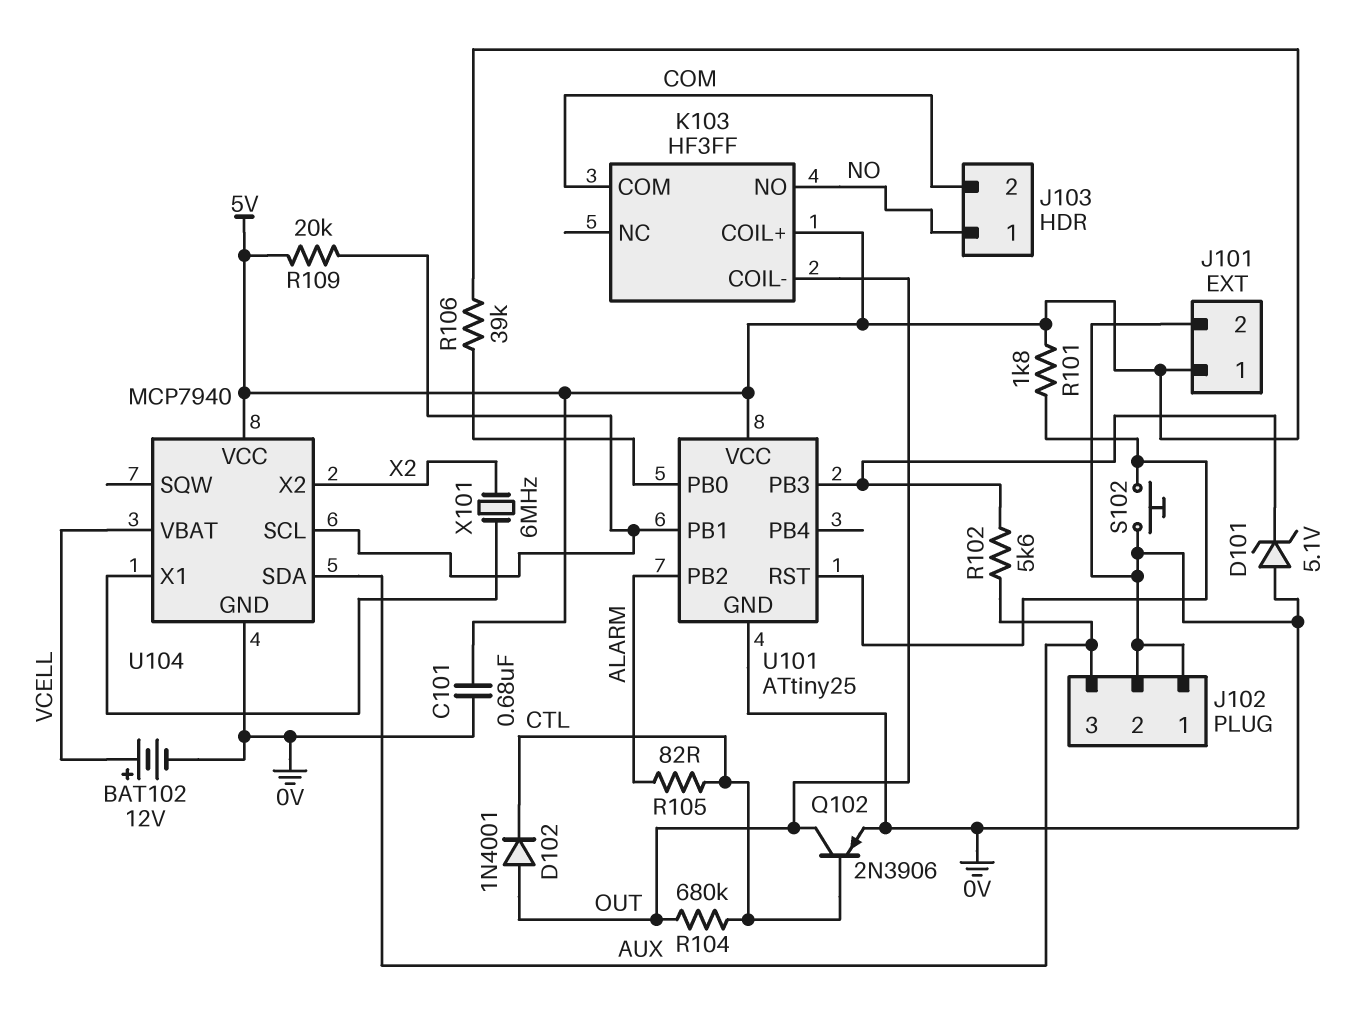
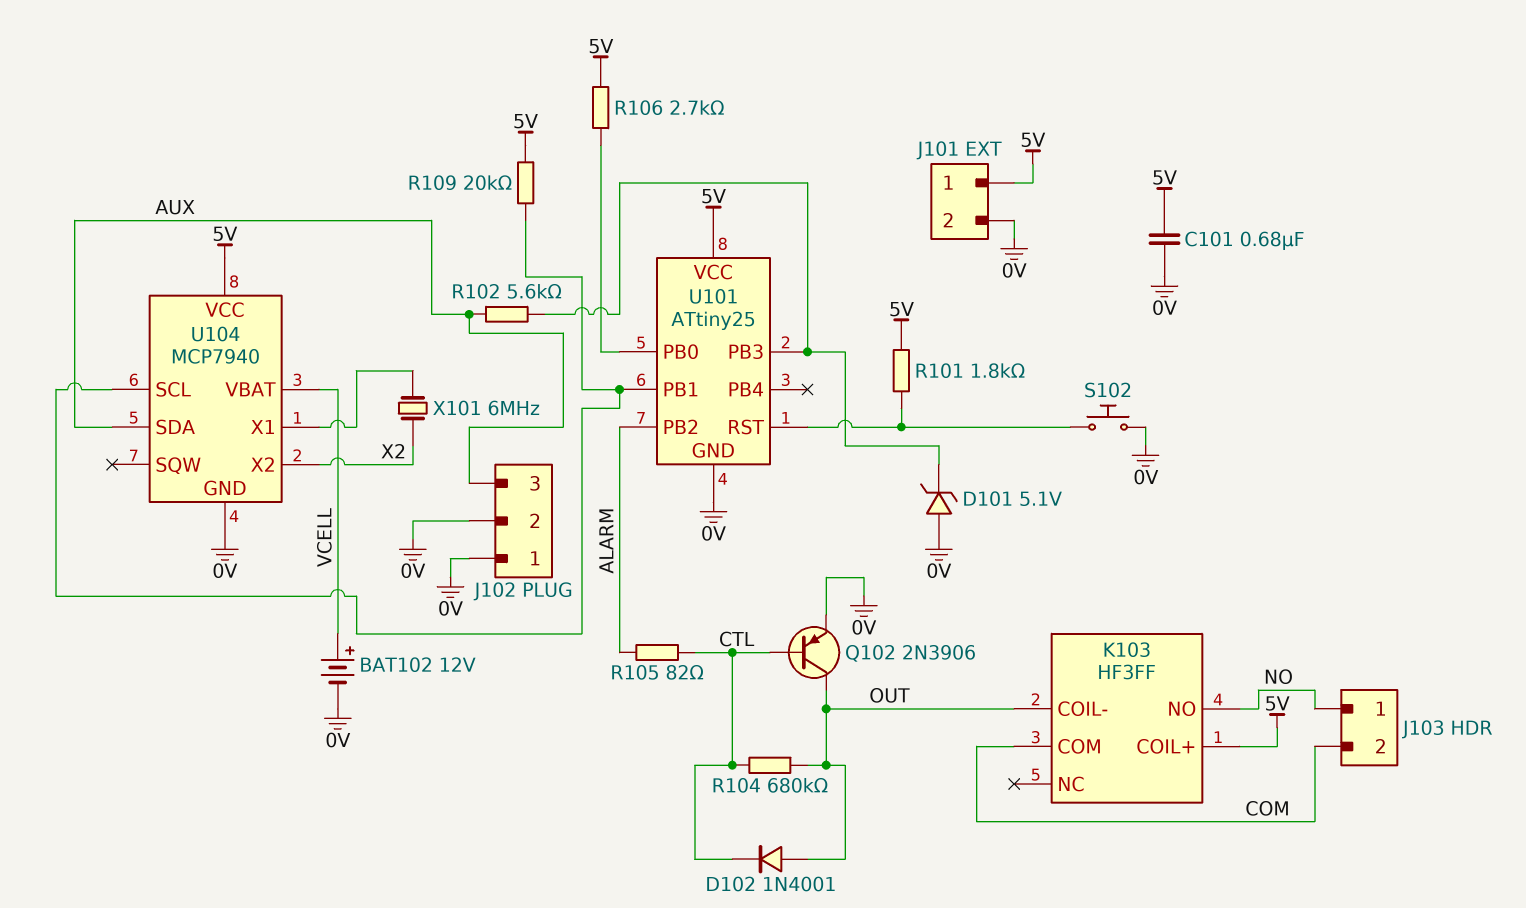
R106: 39k (5V, U101/PB0) -> 2.7k (5V, U101/PB0)

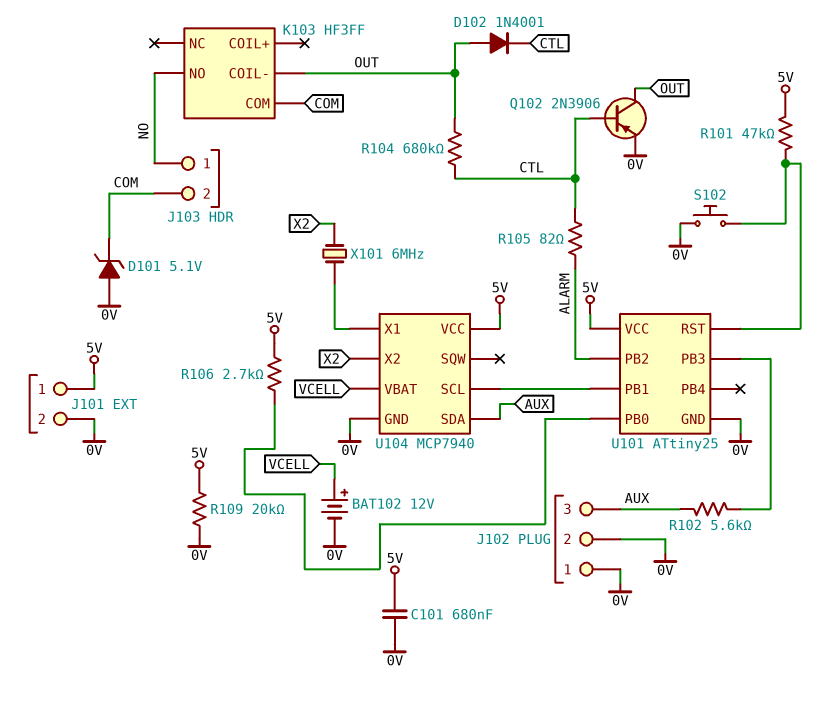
D101: zener 5.1V (A 0V, K U101/PB3) -> zener 5.1V (A 0V, K COM)
K103 pin COIL+: 5V -> none
R101: 1.8k (5V, U101/RST) -> 47k (5V, U101/RST)
R109: 20k (5V, U101/PB1) -> 20k (0V, 5V)

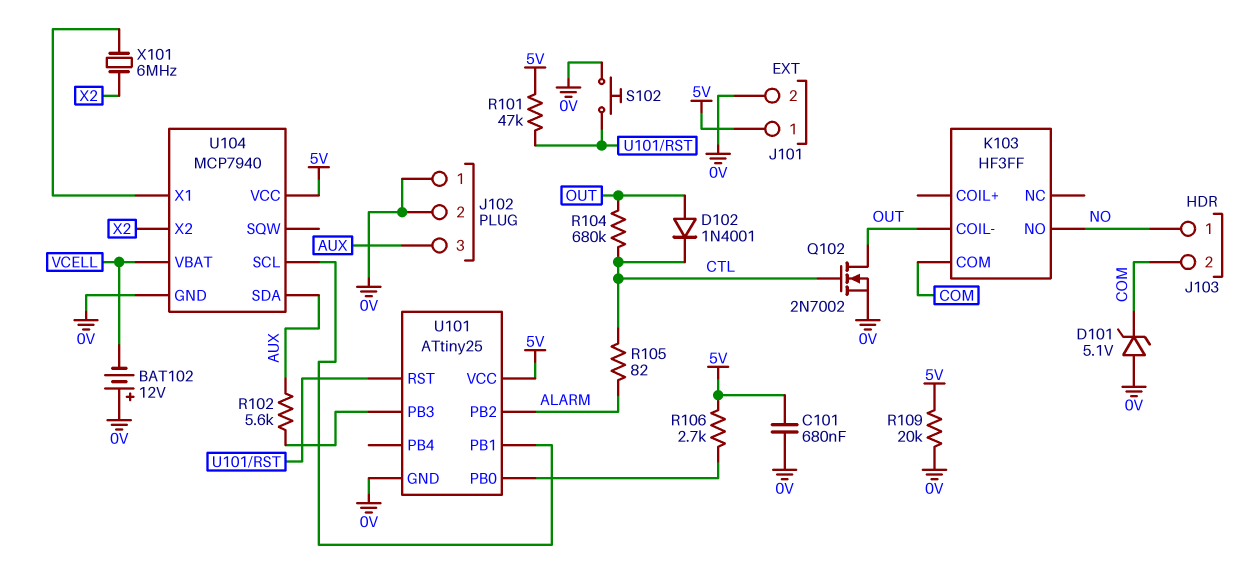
BAT102: 12V (plus VCELL, minus 0V) -> 12V (plus 0V, minus VCELL)
Q102: PNP 2N3906 (B CTL, C OUT, E 0V) -> NMOS 2N7002 (G CTL, D OUT, S 0V)

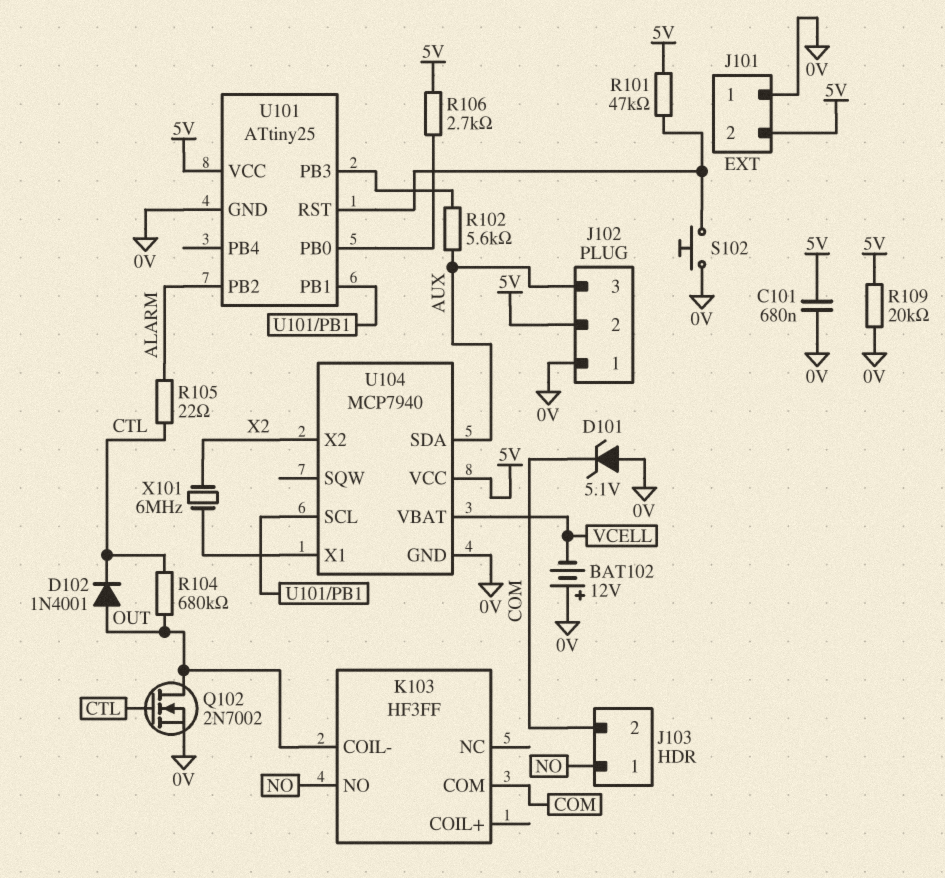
J101 pin 1: 5V -> 0V
J101 pin 2: 0V -> 5V
J102 pin 2: 0V -> 5V
R105: 82 (ALARM, CTL) -> 22 (ALARM, CTL)

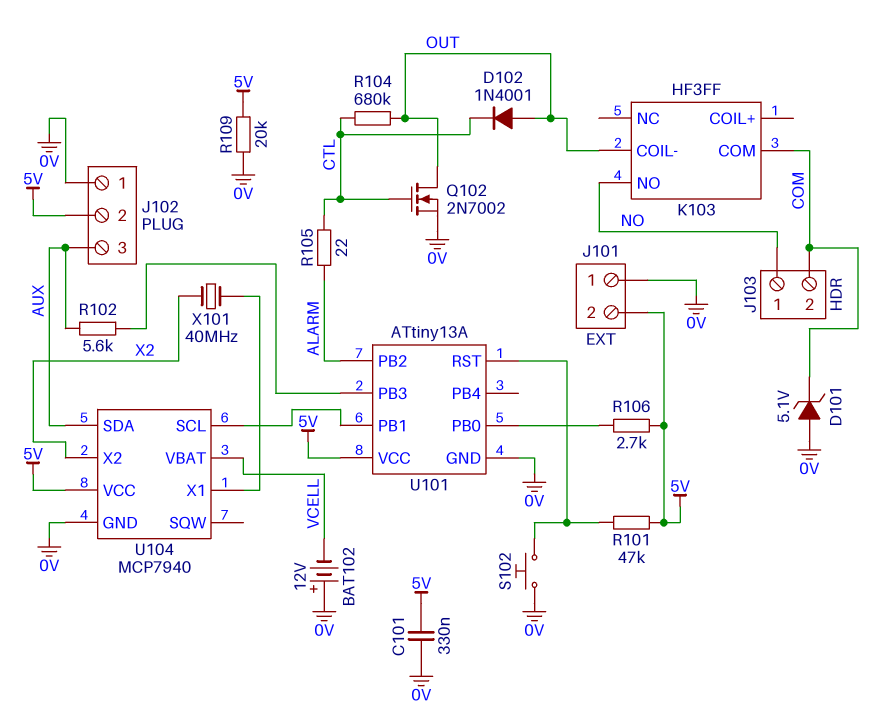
C101: 680nF (0V, 5V) -> 330nF (0V, 5V)
U101: ATtiny25 -> ATtiny13A
X101: 6MHz (U104/X1, X2) -> 40MHz (U104/X1, X2)

